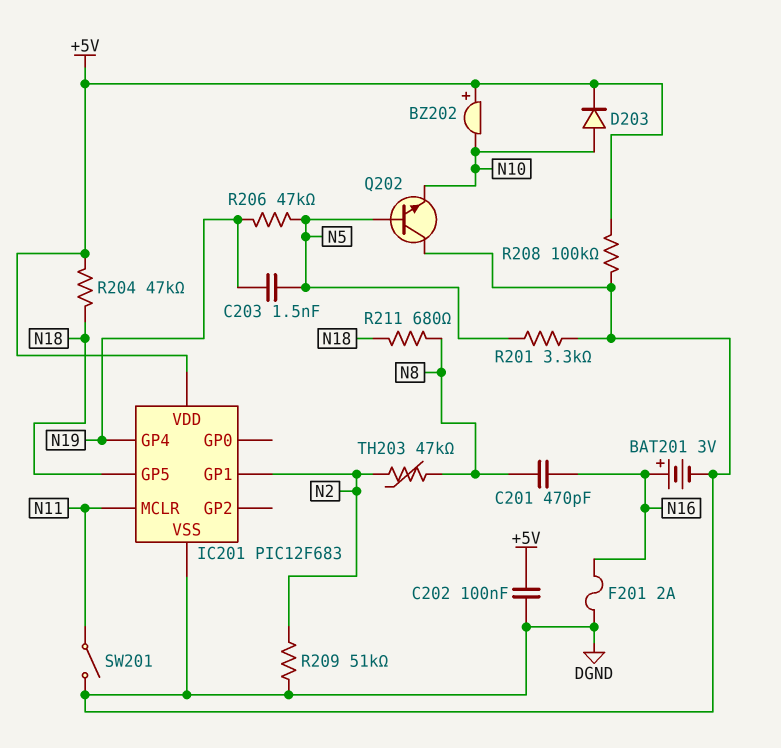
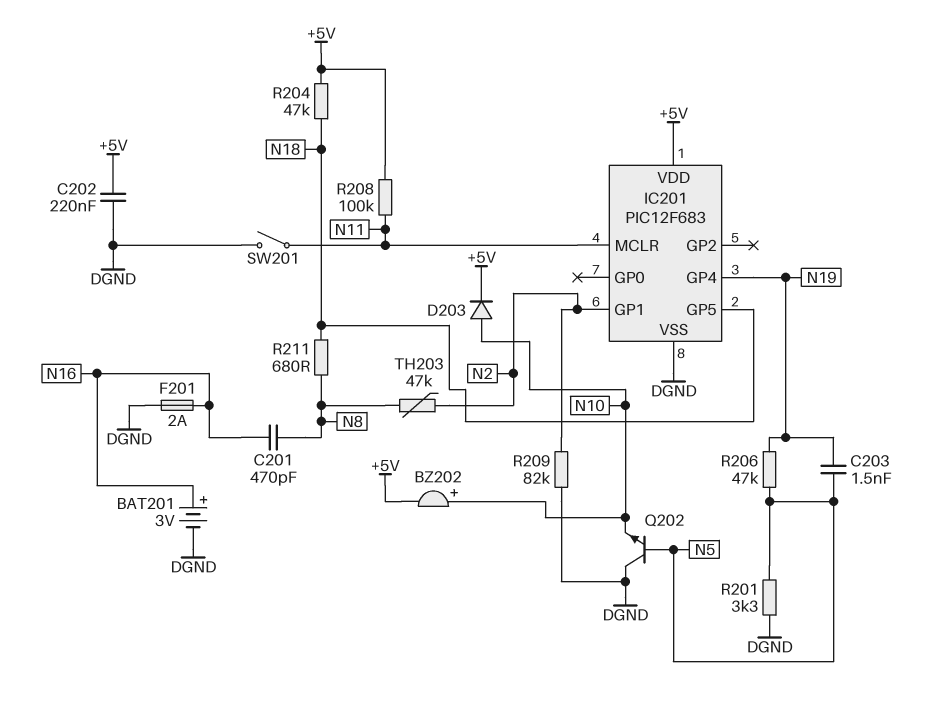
BZ202: buzzer (plus +5V, minus N10) -> buzzer (plus N10, minus +5V)
C202: 100nF (+5V, DGND) -> 220nF (+5V, DGND)
R208: 100k (+5V, DGND) -> 100k (+5V, N11)
R209: 51k (DGND, N2) -> 82k (DGND, N2)

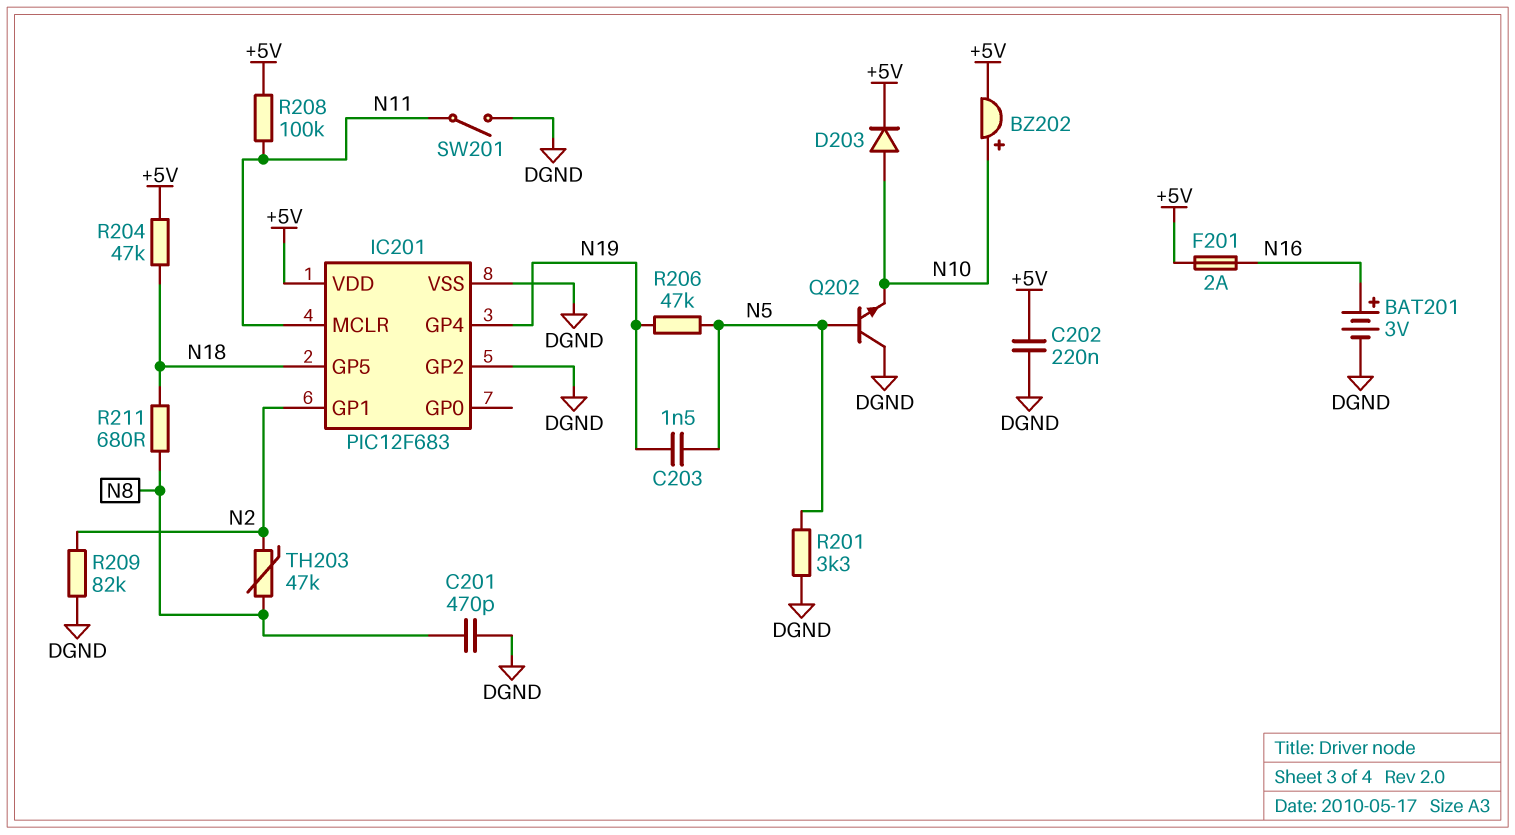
C201: 470pF (N8, N16) -> 470pF (DGND, N8)
F201: 2A (DGND, N16) -> 2A (+5V, N16)
IC201 pin GP2: none -> DGND

